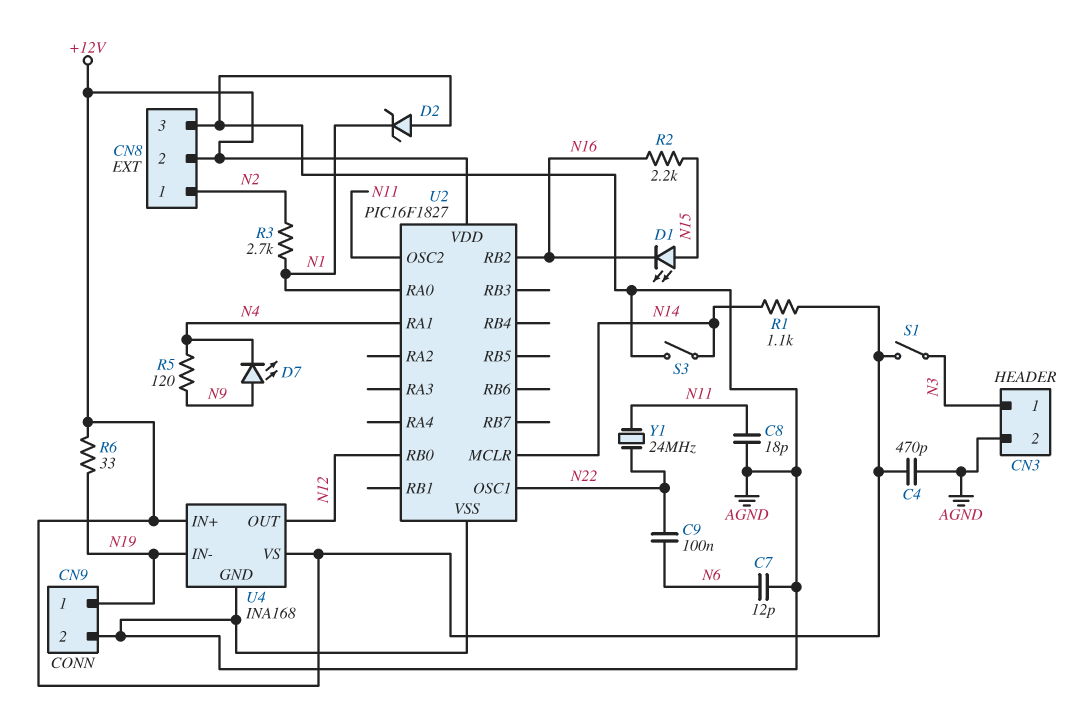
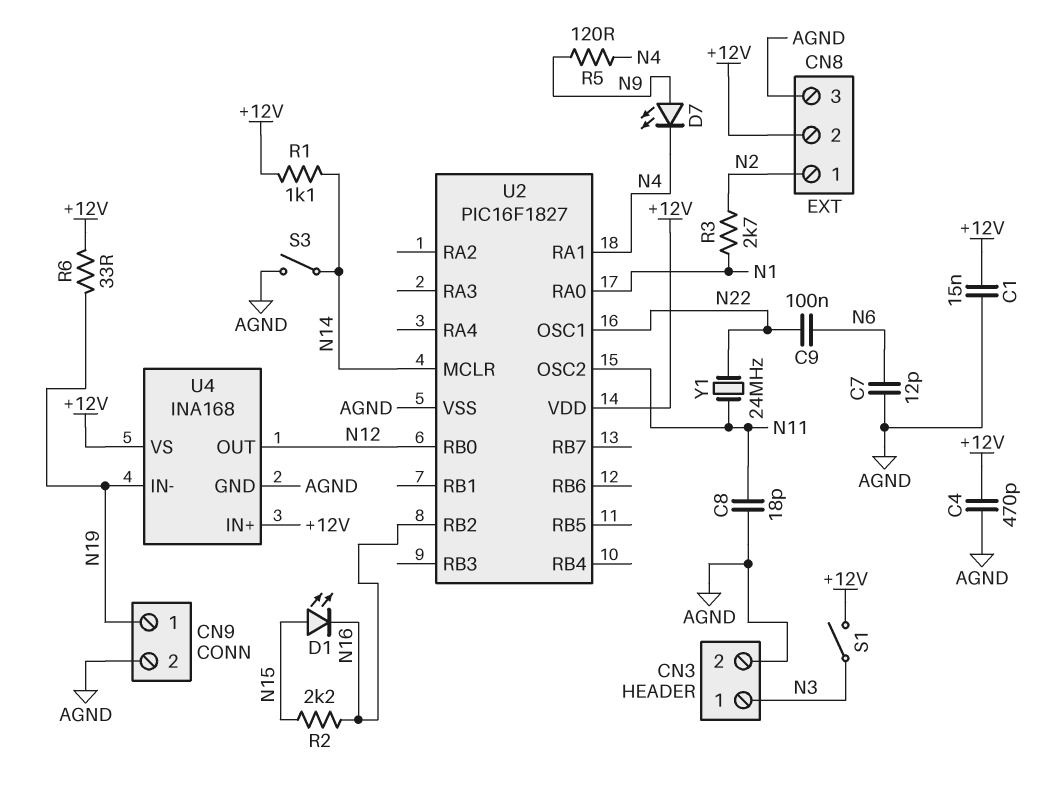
C1: none -> 15nF (+12V, AGND)
D2: zener (A AGND, K N1) -> none

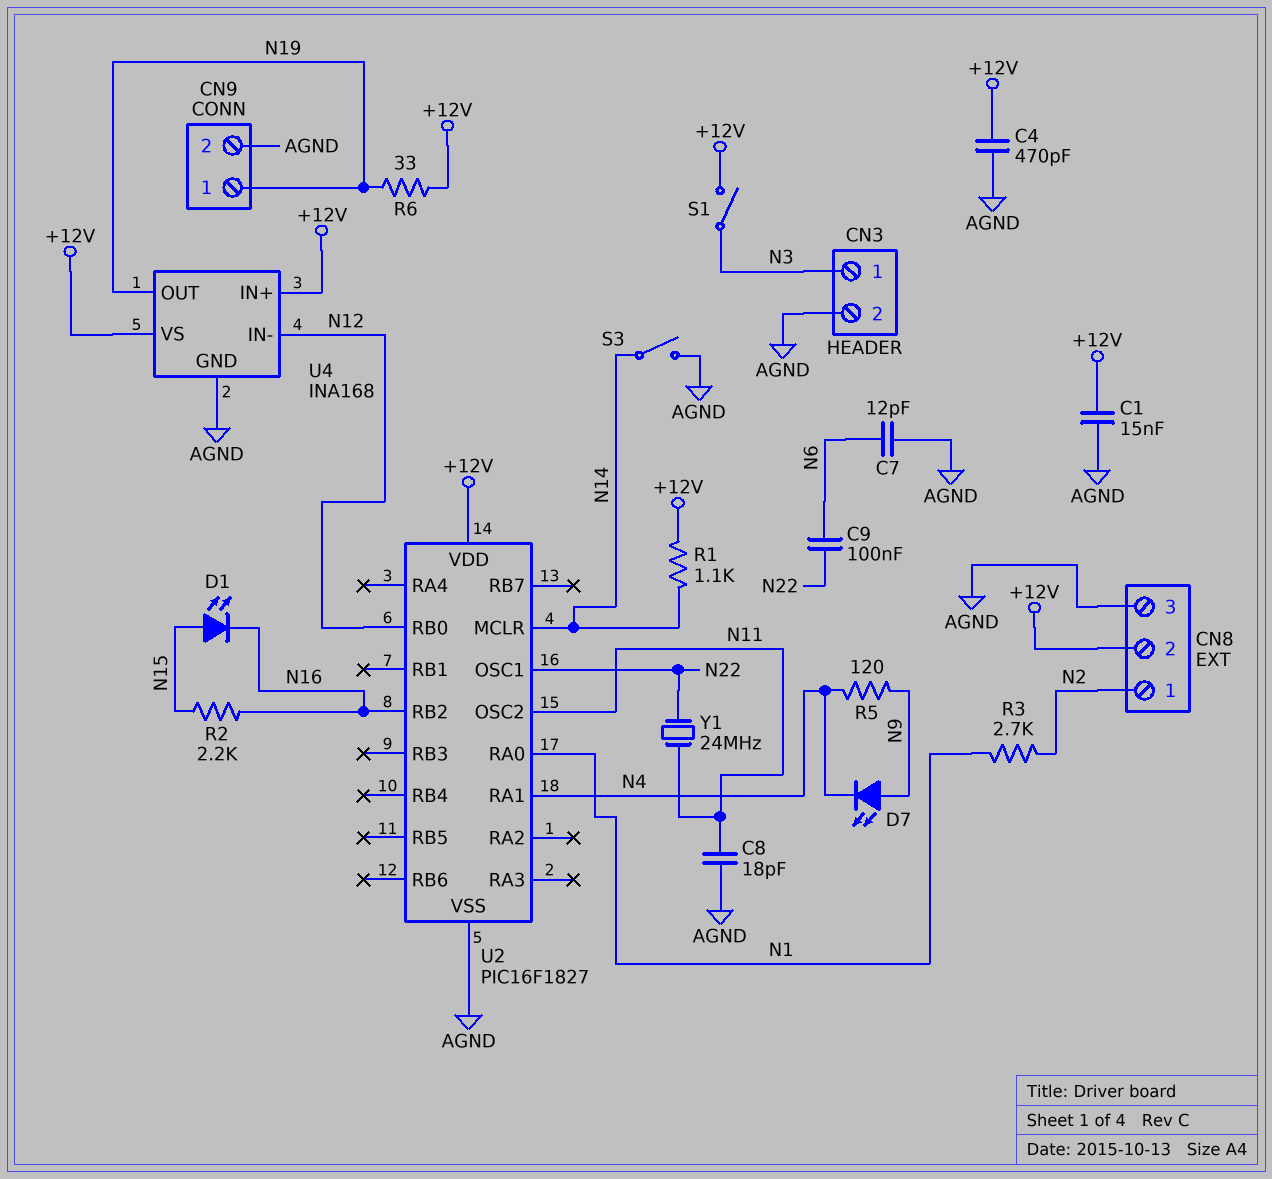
U4 pin IN-: N19 -> N12
U4 pin OUT: N12 -> N19

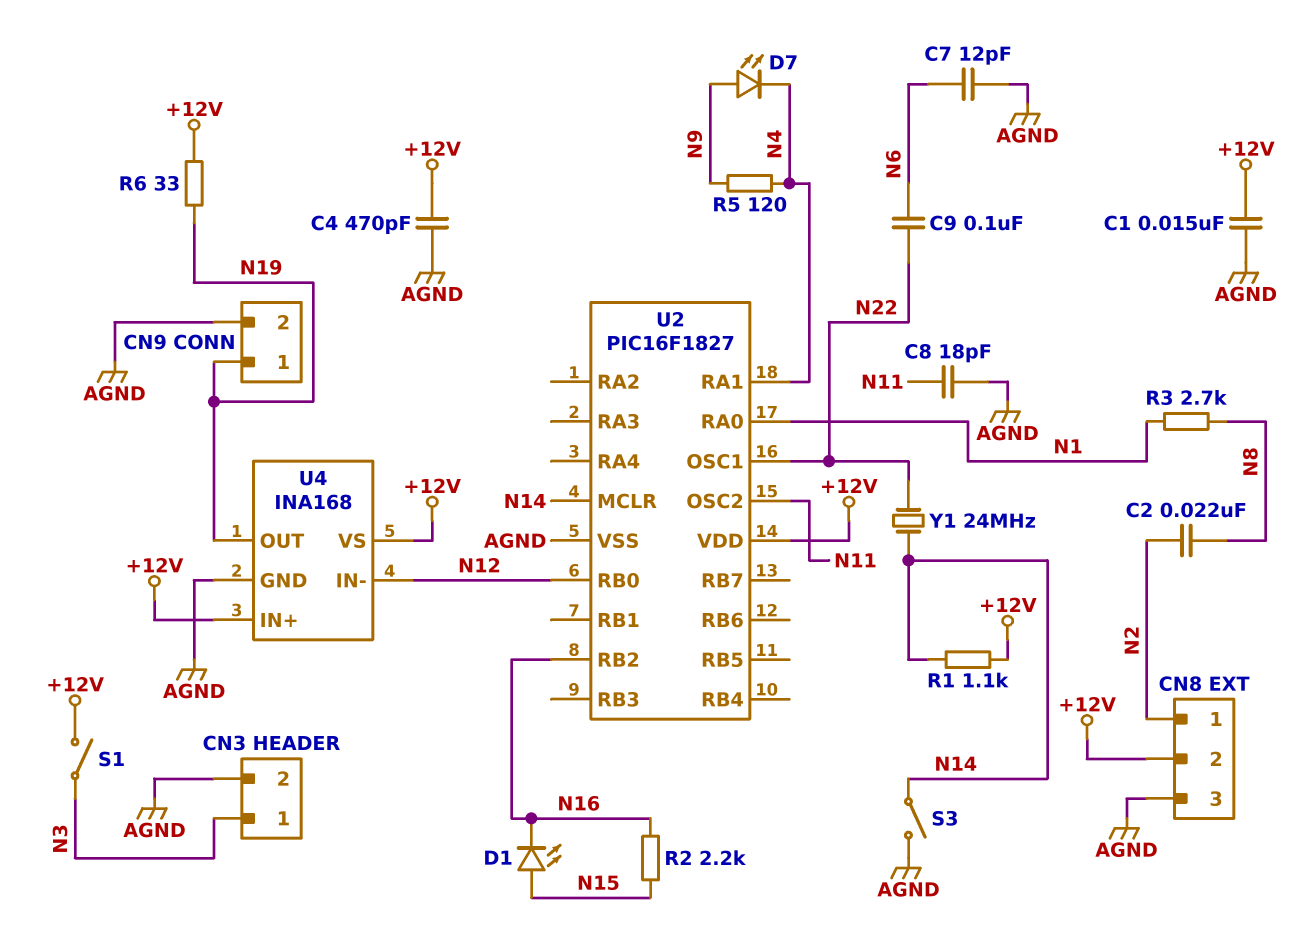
C2: none -> 22nF (N2, N8)
R3: 2.7k (N1, N2) -> 2.7k (N1, N8)
Y1: 24MHz (N11, N22) -> 24MHz (N14, N22)

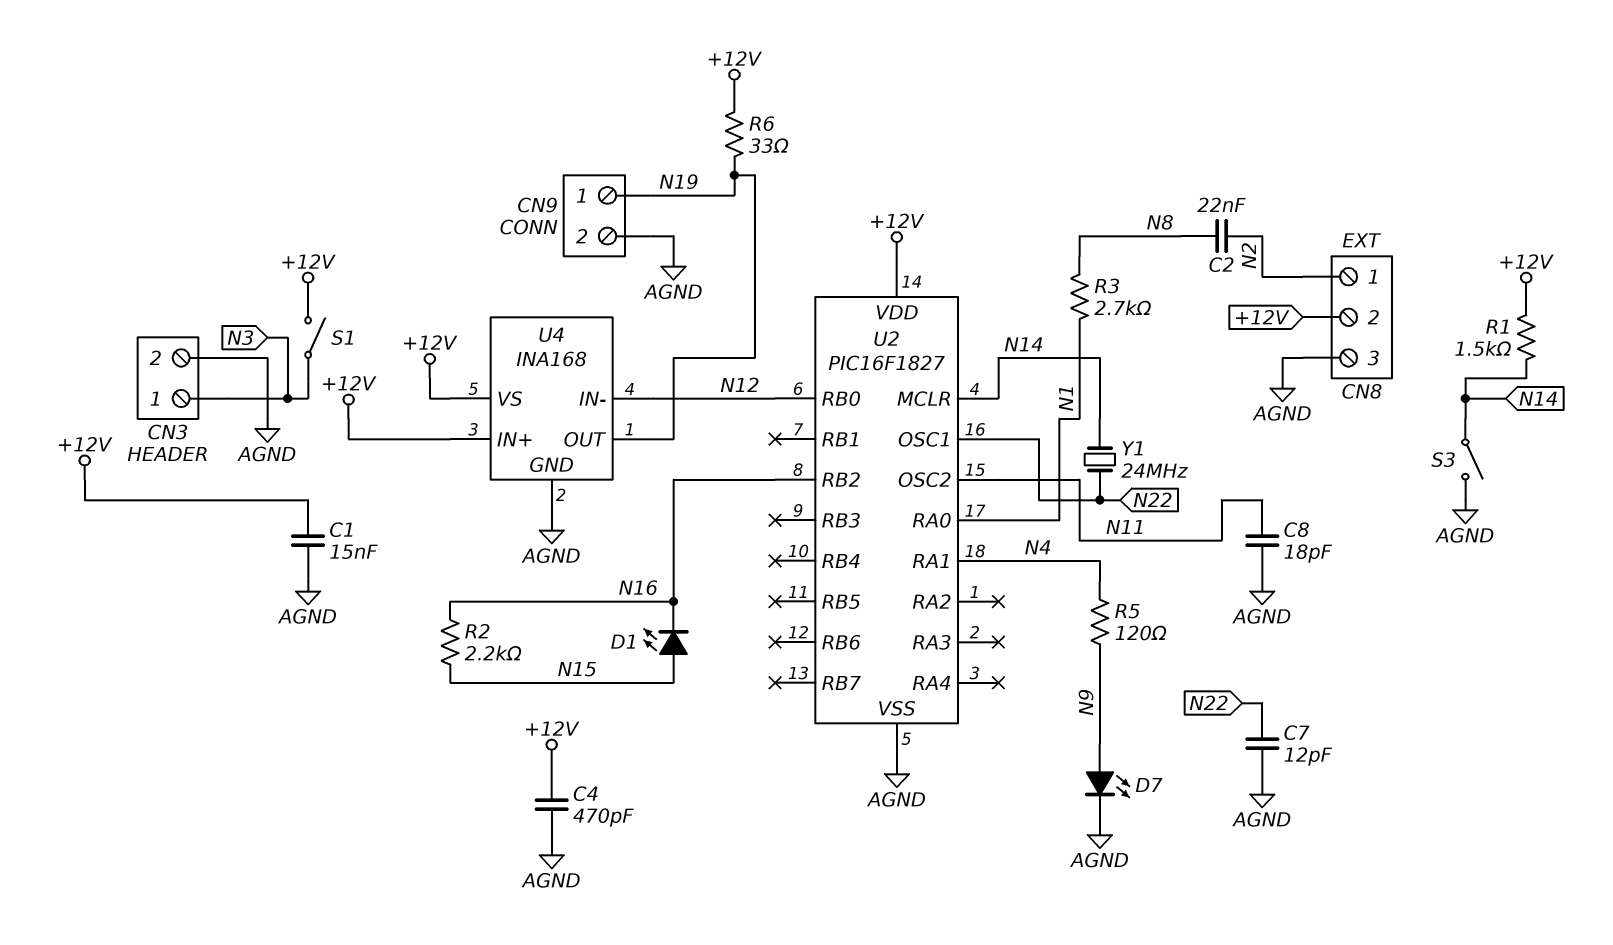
C7: 12pF (AGND, N6) -> 12pF (AGND, N22)
C9: 100nF (N6, N22) -> none
D7: LED (A N9, K N4) -> LED (A N9, K AGND)
R1: 1.1k (+12V, N14) -> 1.5k (+12V, N14)

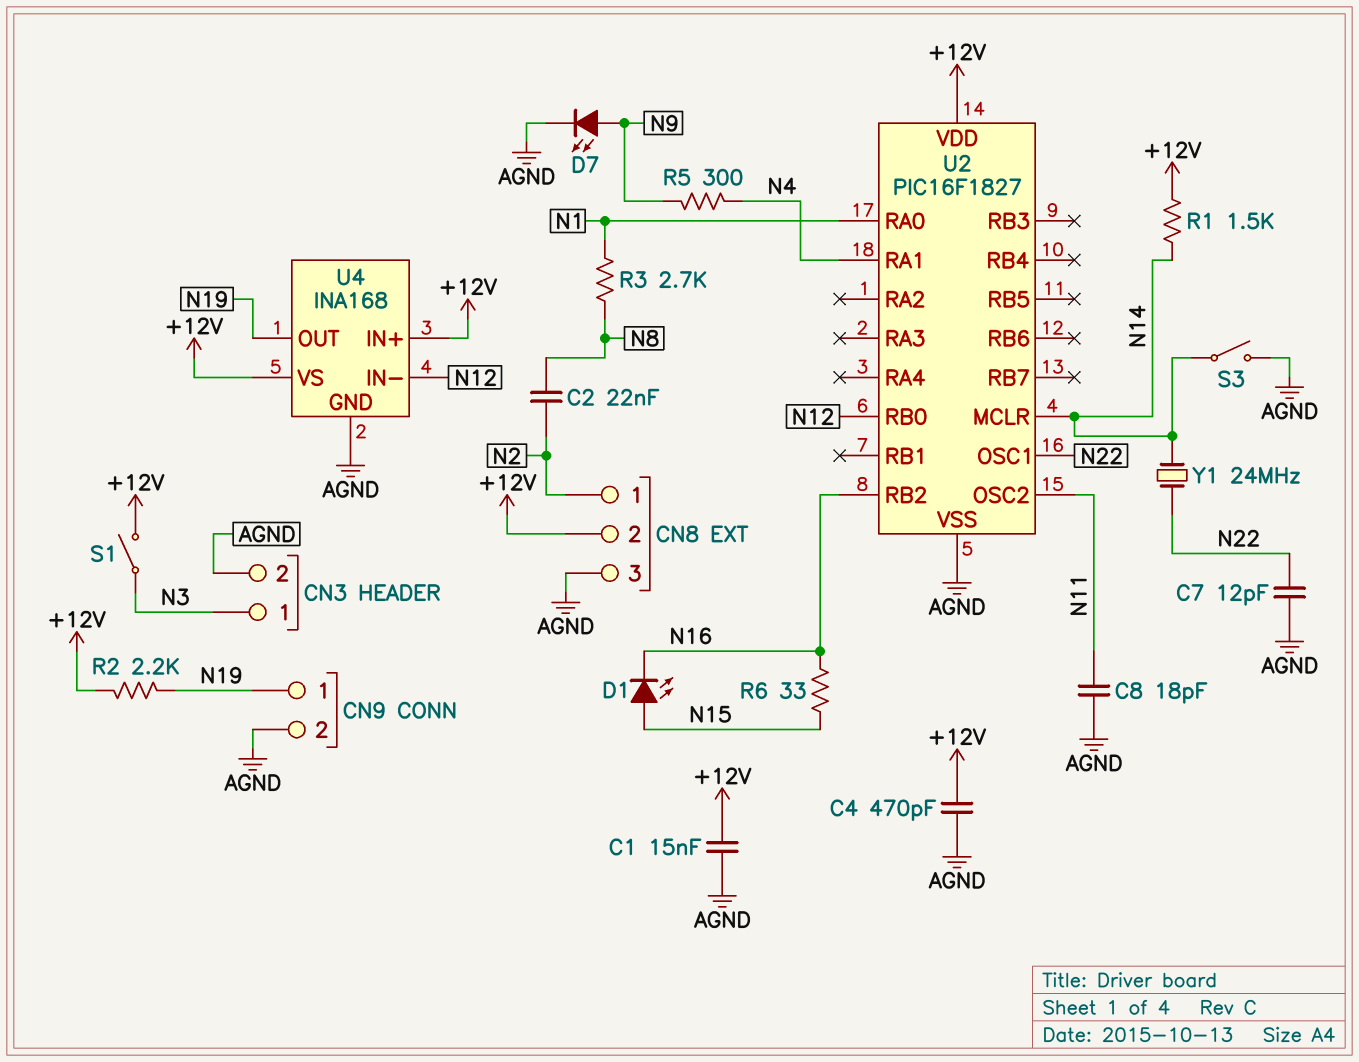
R2: 2.2k (N15, N16) -> 2.2k (+12V, N19)
R5: 120 (N4, N9) -> 300 (N4, N9)
R6: 33 (+12V, N19) -> 33 (N15, N16)

